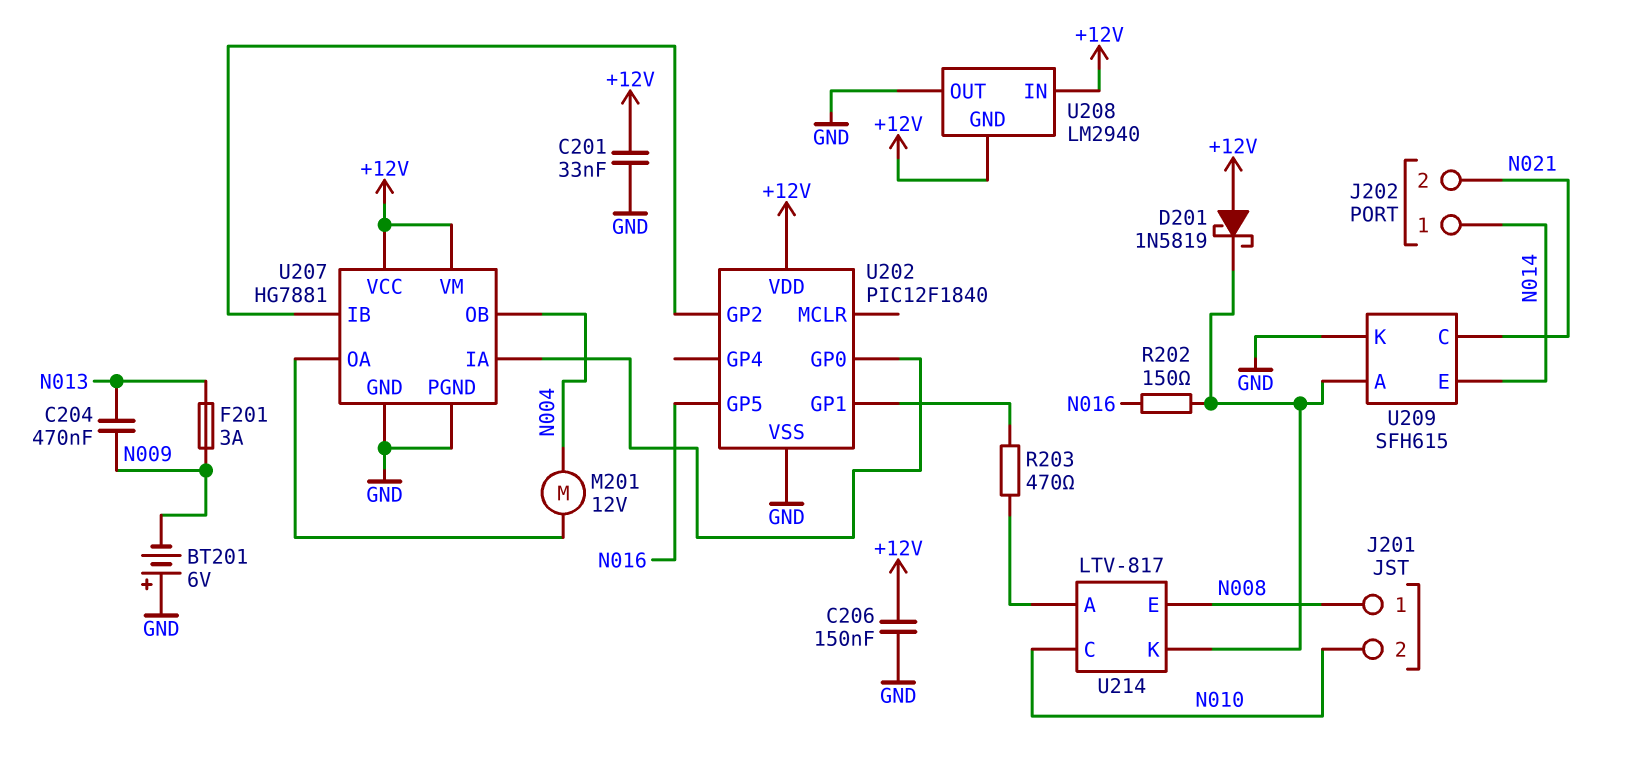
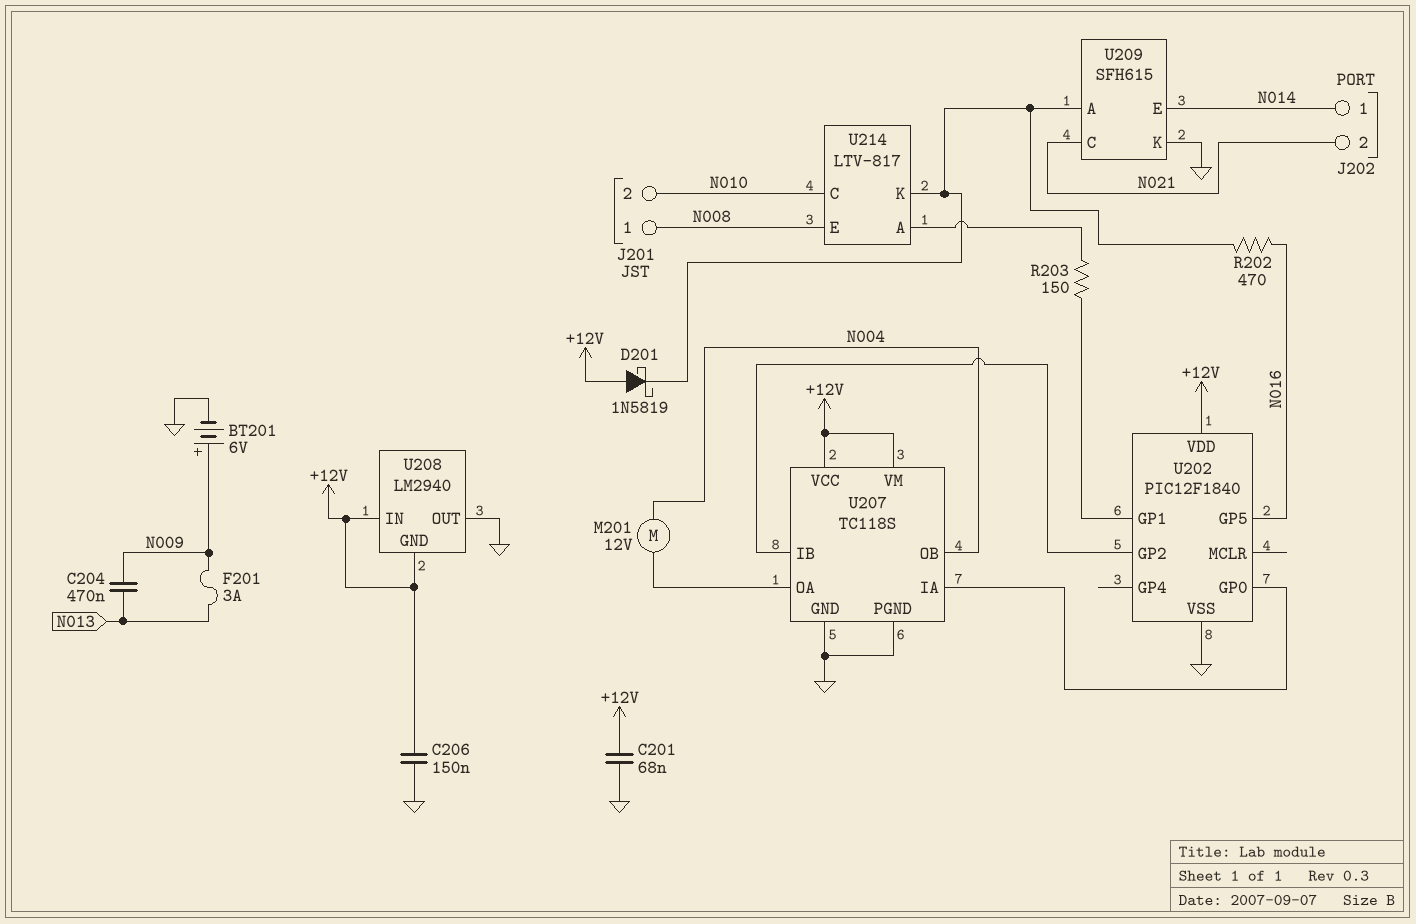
BT201: 6V (plus GND, minus N009) -> 6V (plus N009, minus GND)
C201: 33nF (+12V, GND) -> 68nF (+12V, GND)
R202: 150 (N016, U209/A) -> 470 (N016, U209/A)
R203: 470 (U202/GP1, U214/A) -> 150 (U202/GP1, U214/A)
U207: HG7881 -> TC118S

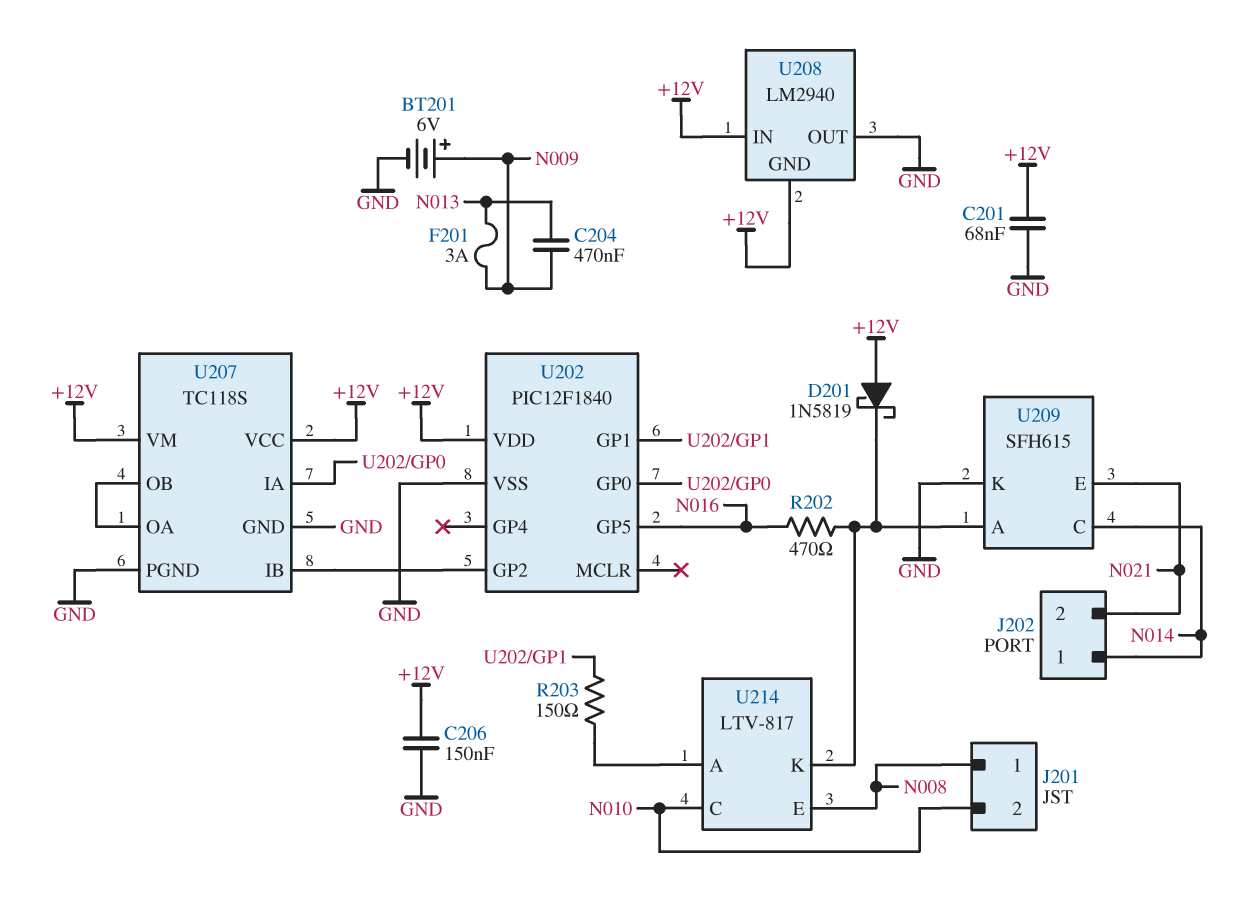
M201: motor 12V (N004, U207/OA) -> none
U207 pin OB: N004 -> U207/OA
U209 pin C: N021 -> N014
U209 pin E: N014 -> N021

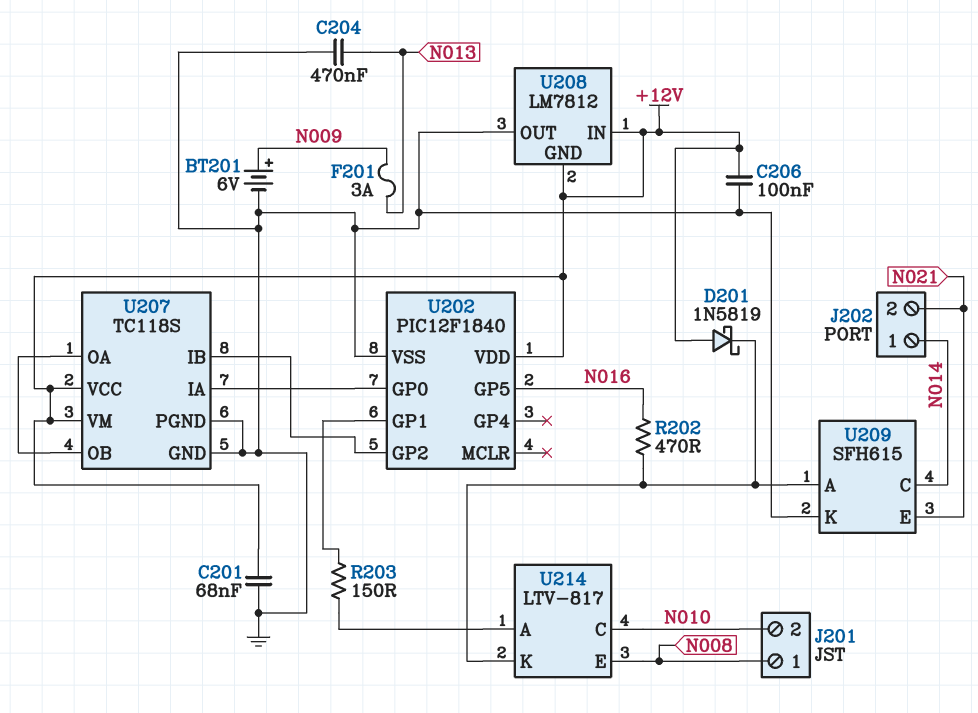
C204: 470nF (N009, N013) -> 470nF (GND, N013)
C206: 150nF (+12V, GND) -> 100nF (+12V, GND)
U208: LM2940 -> LM7812

